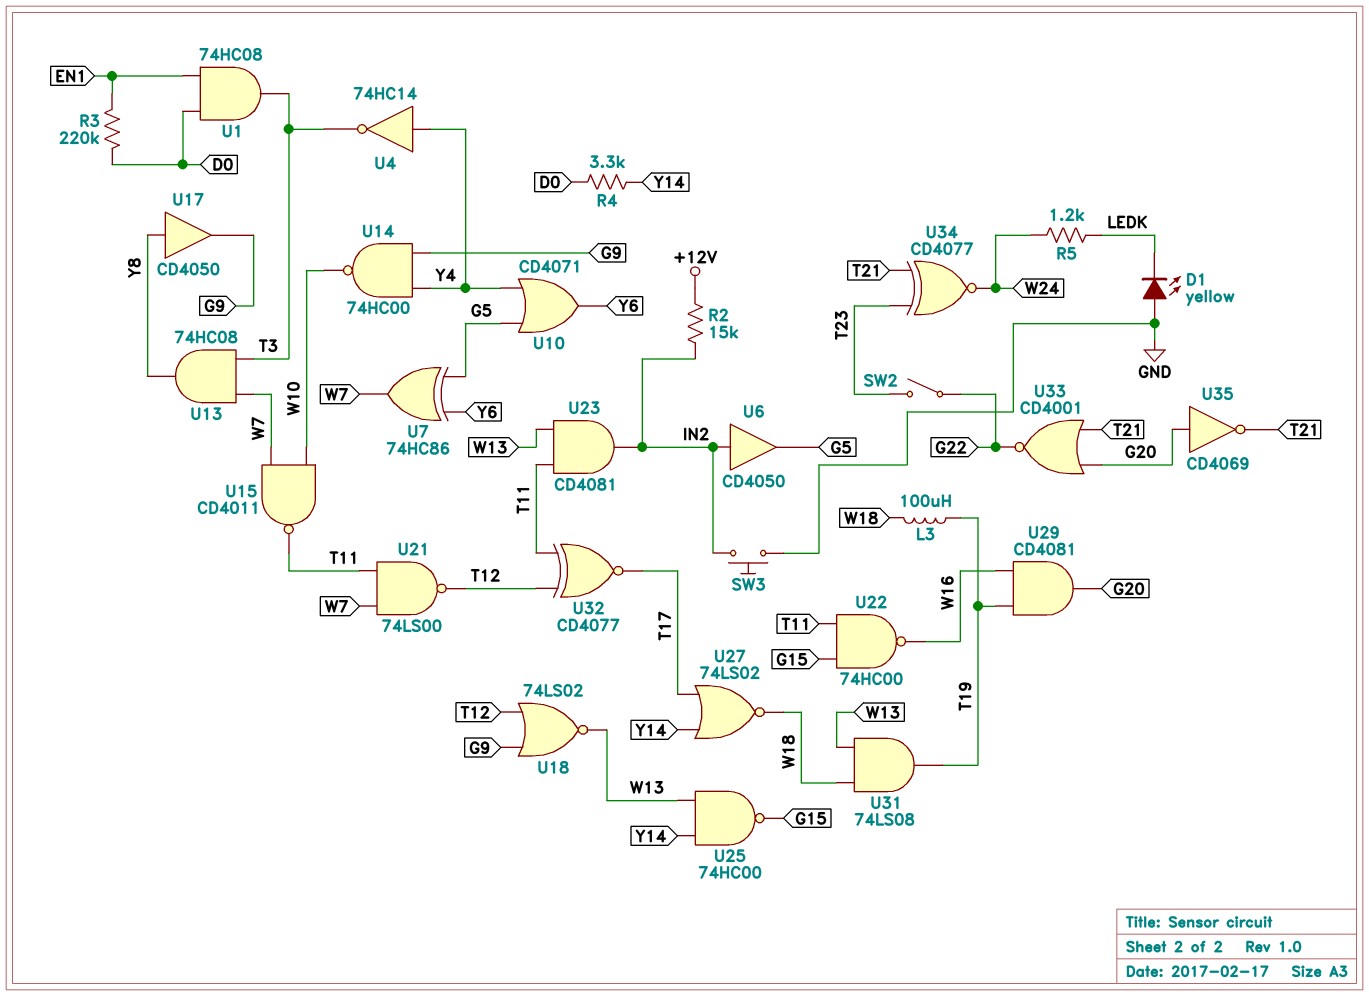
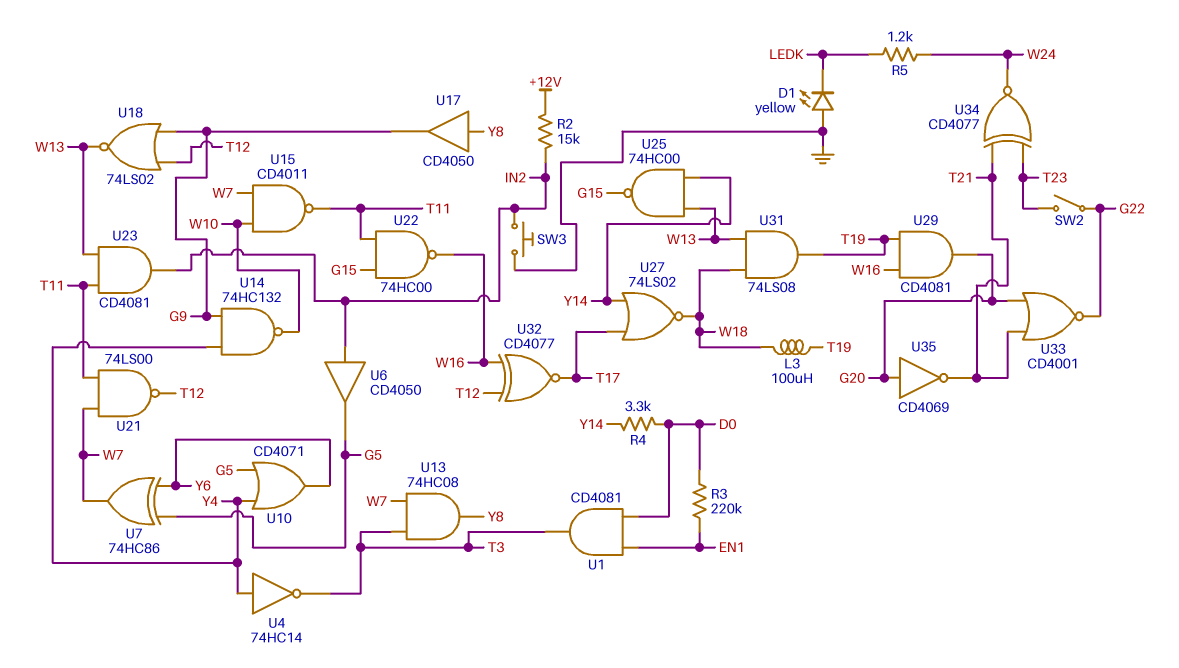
U1: AND 74HC08 (in D0, in EN1, out T3) -> AND CD4081 (in D0, in EN1, out T3)
U14: NAND 74HC00 (in G9, in Y4, out W10) -> NAND 74HC132 (in G9, in Y4, out W10)
U32: XNOR CD4077 (in T11, in T12, out T17) -> XNOR CD4077 (in T12, in W16, out T17)

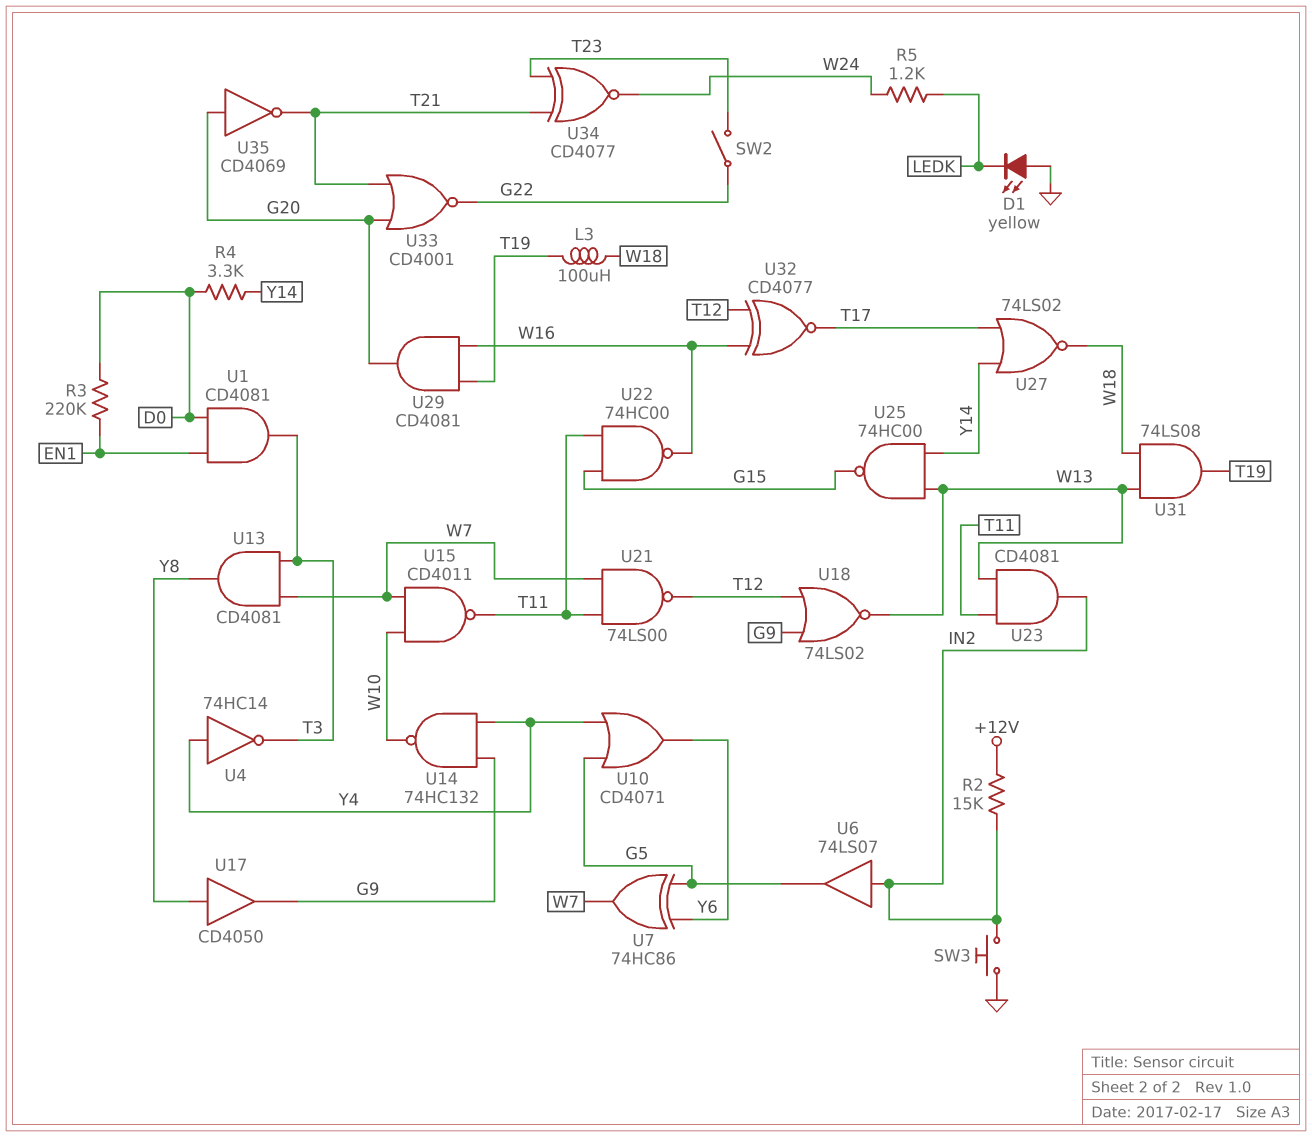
U6: buffer CD4050 (in IN2, out G5) -> buffer 74LS07 (in IN2, out G5)
U13: AND 74HC08 (in T3, in W7, out Y8) -> AND CD4081 (in T3, in W7, out Y8)

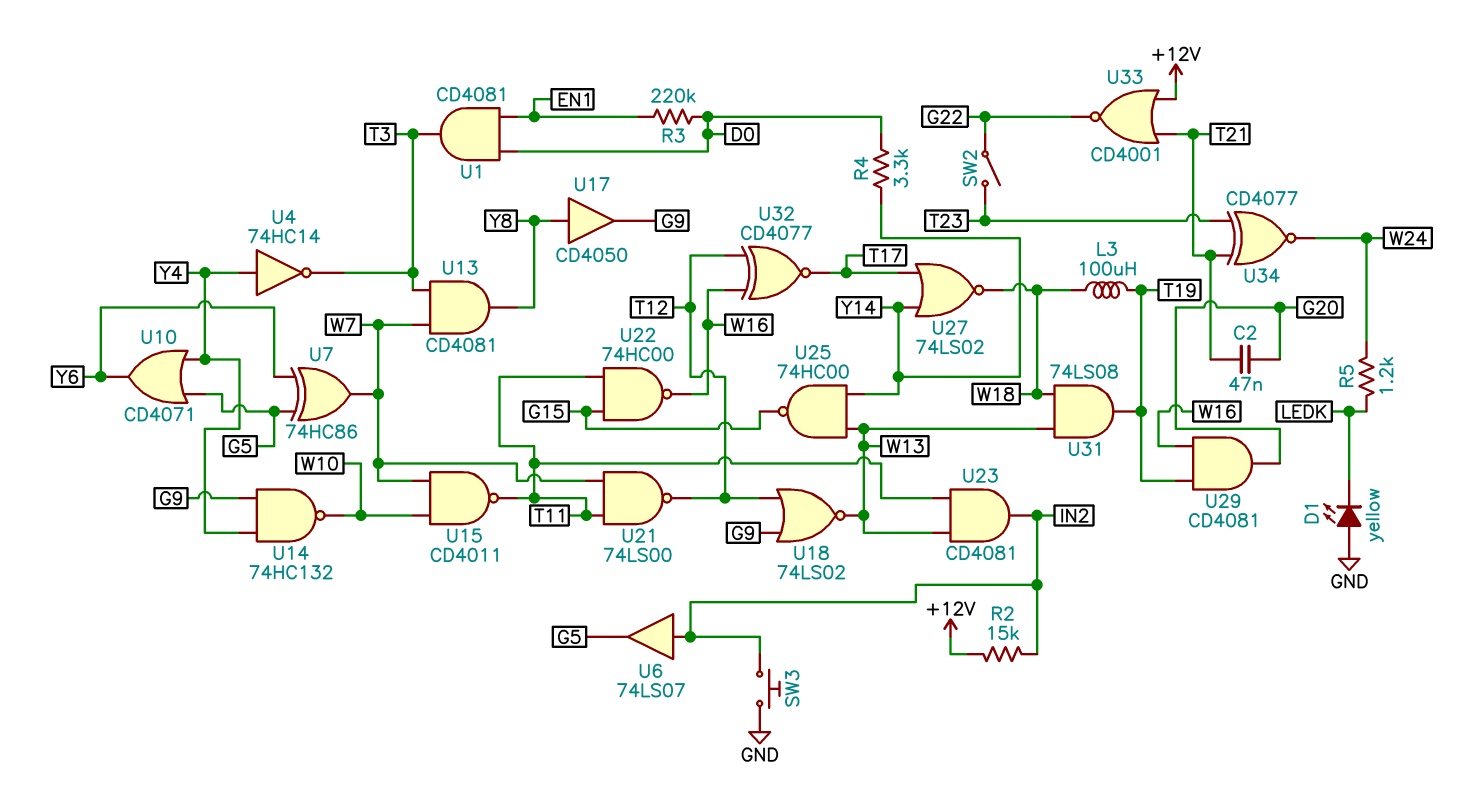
C2: none -> 47nF (G20, T21)
U33: NOR CD4001 (in G20, in T21, out G22) -> NOR CD4001 (in +12V, in T21, out G22)
U35: NOT CD4069 (in G20, out T21) -> none

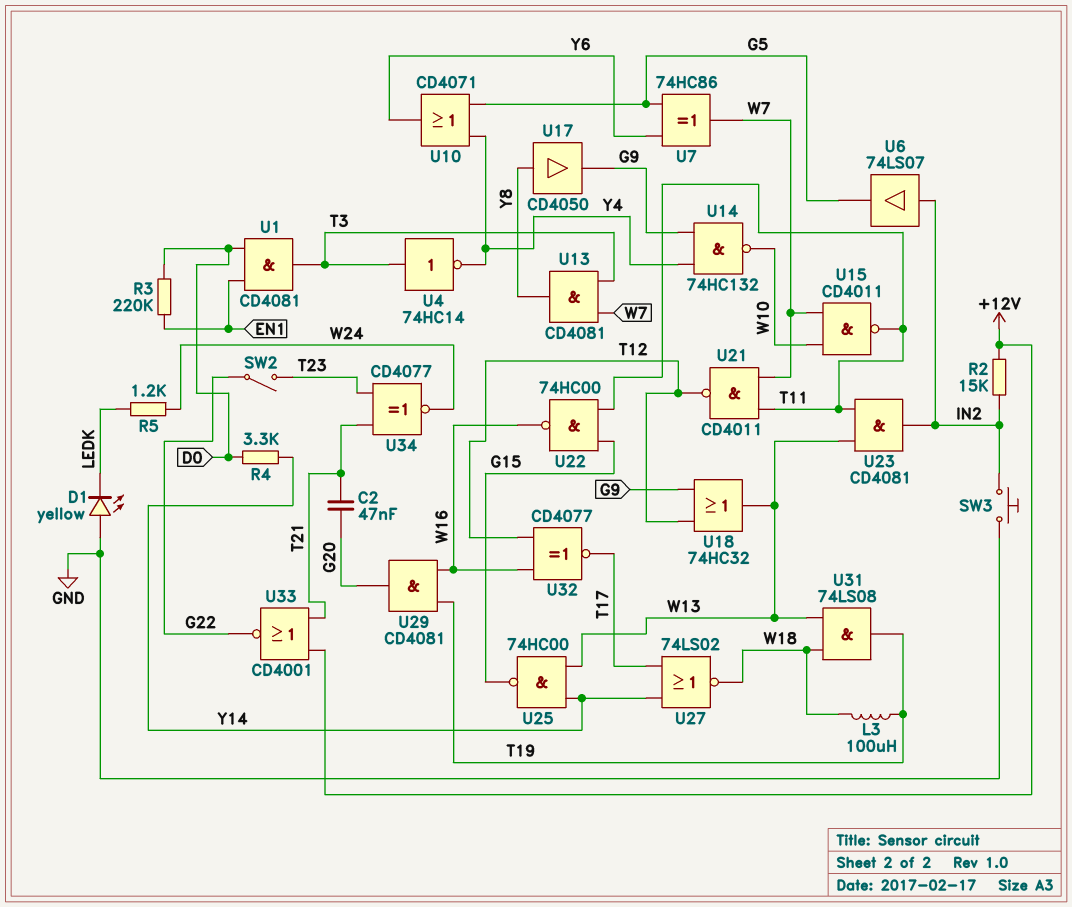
U4: NOT 74HC14 (in Y4, out T3) -> NOT 74HC14 (in T3, out Y4)
U18: NOR 74LS02 (in G9, in T12, out W13) -> OR 74HC32 (in G9, in T12, out W13)
U21: NAND 74LS00 (in T11, in W7, out T12) -> NAND CD4011 (in T11, in W7, out T12)

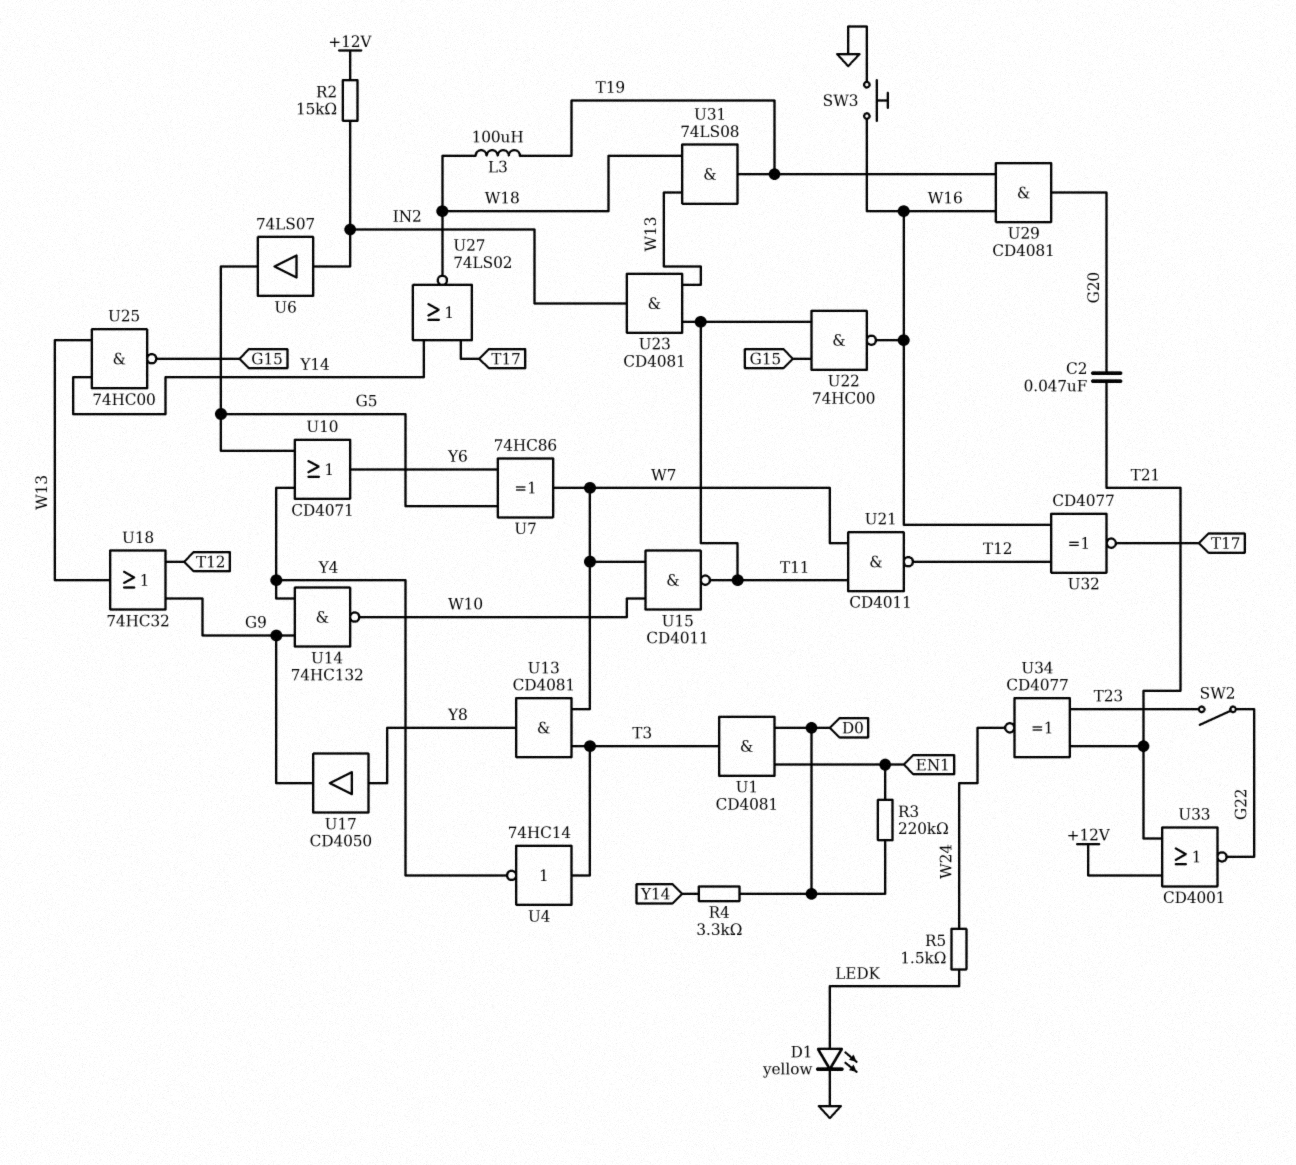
D1: LED yellow (A GND, K LEDK) -> LED yellow (A LEDK, K GND)
R5: 1.2k (LEDK, W24) -> 1.5k (LEDK, W24)
SW3: button (GND, IN2) -> button (GND, W16)

